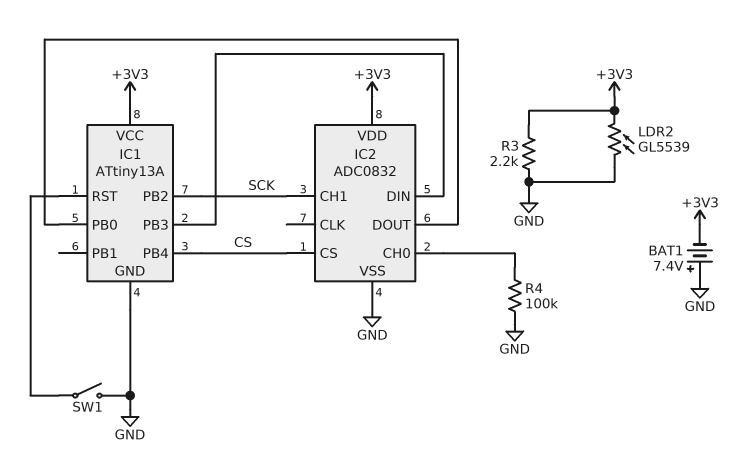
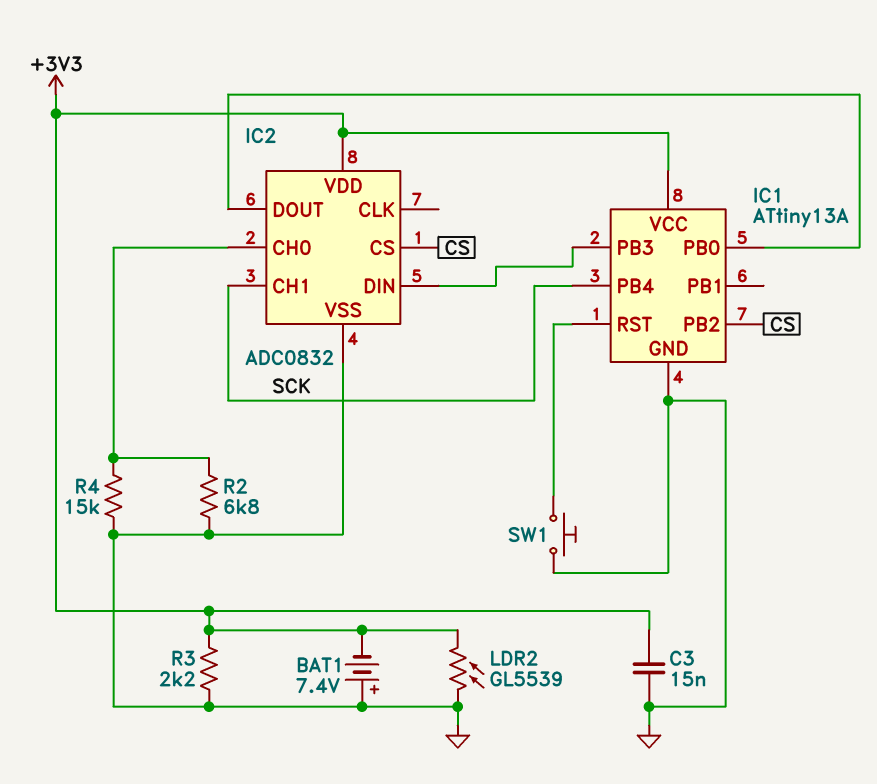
C3: none -> 15nF (+3V3, GND)
IC1 pin PB2: SCK -> CS
IC1 pin PB4: CS -> SCK
R2: none -> 6.8k (GND, IC2/CH0)
R4: 100k (GND, IC2/CH0) -> 15k (GND, IC2/CH0)
SW1: switch (GND, IC1/RST) -> button (GND, IC1/RST)

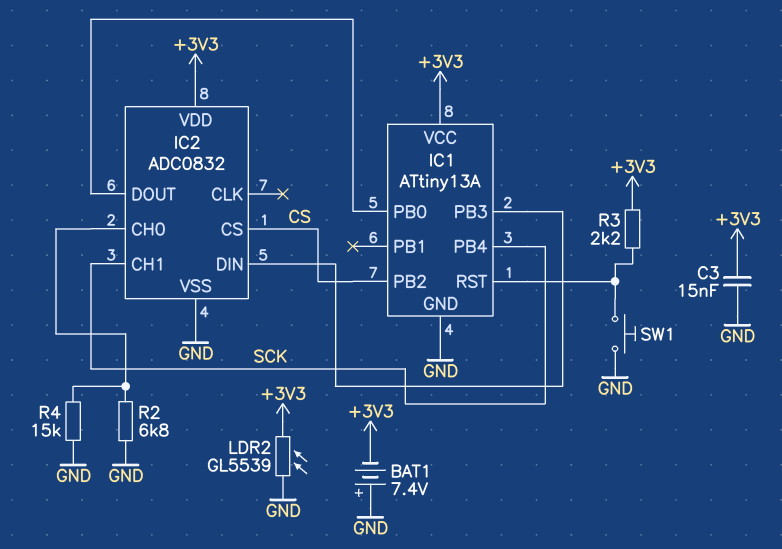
R3: 2.2k (+3V3, GND) -> 2.2k (+3V3, IC1/RST)

